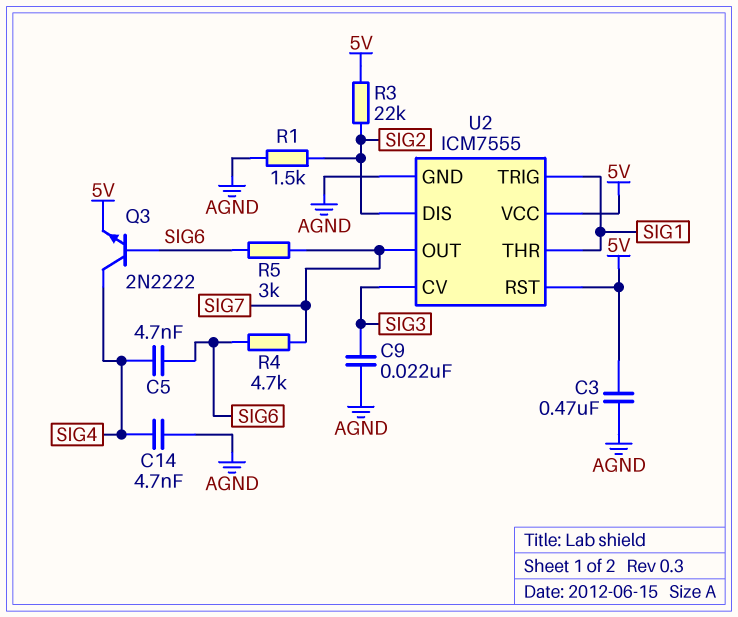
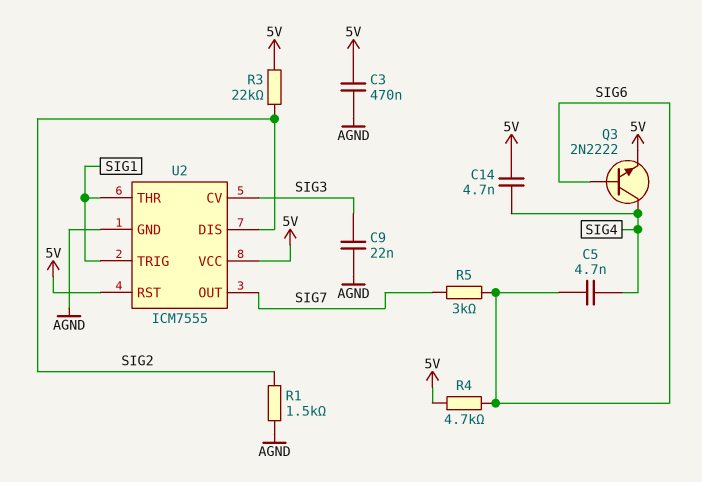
C14: 4.7nF (AGND, SIG4) -> 4.7nF (5V, SIG4)
R4: 4.7k (SIG6, SIG7) -> 4.7k (5V, SIG6)

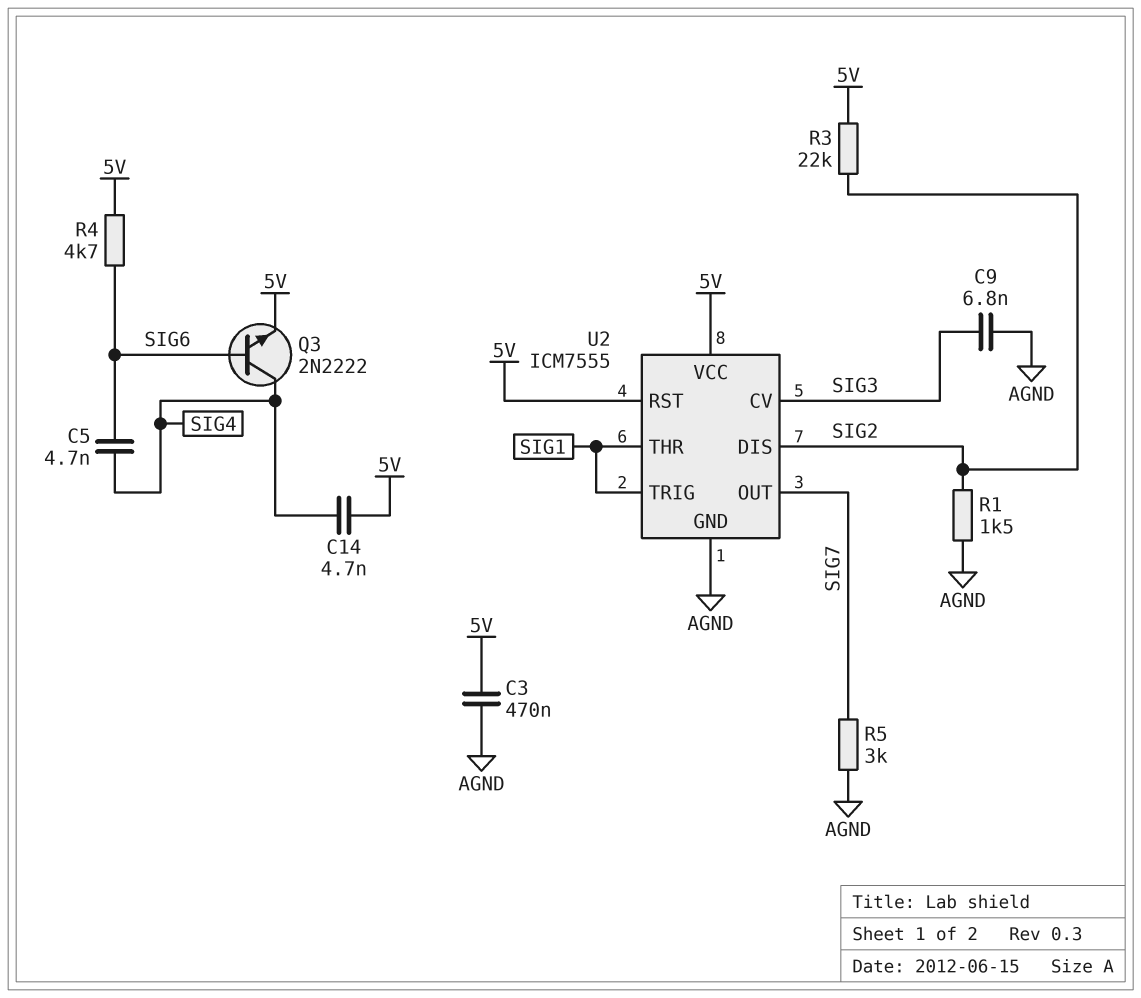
C9: 22nF (AGND, SIG3) -> 6.8nF (AGND, SIG3)
R5: 3k (SIG6, SIG7) -> 3k (AGND, SIG7)

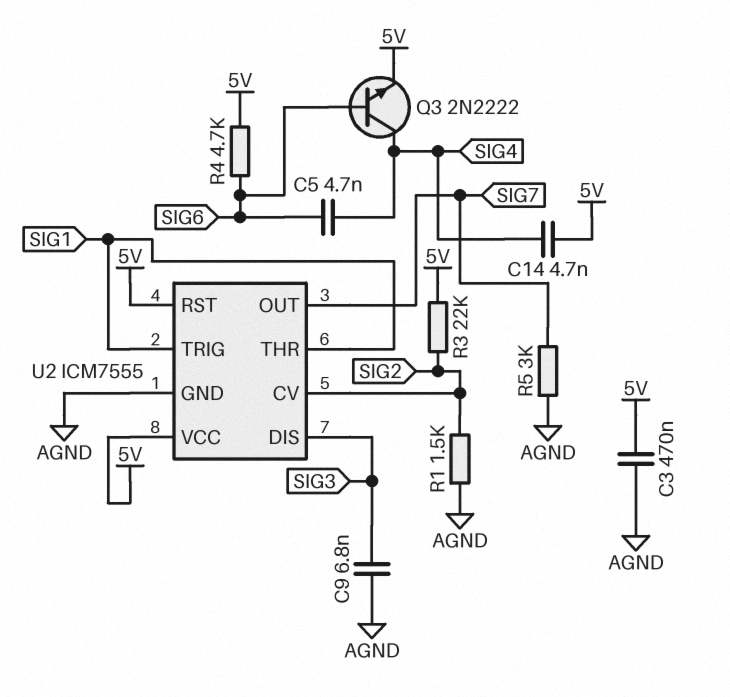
U2 pin CV: SIG3 -> SIG2
U2 pin DIS: SIG2 -> SIG3

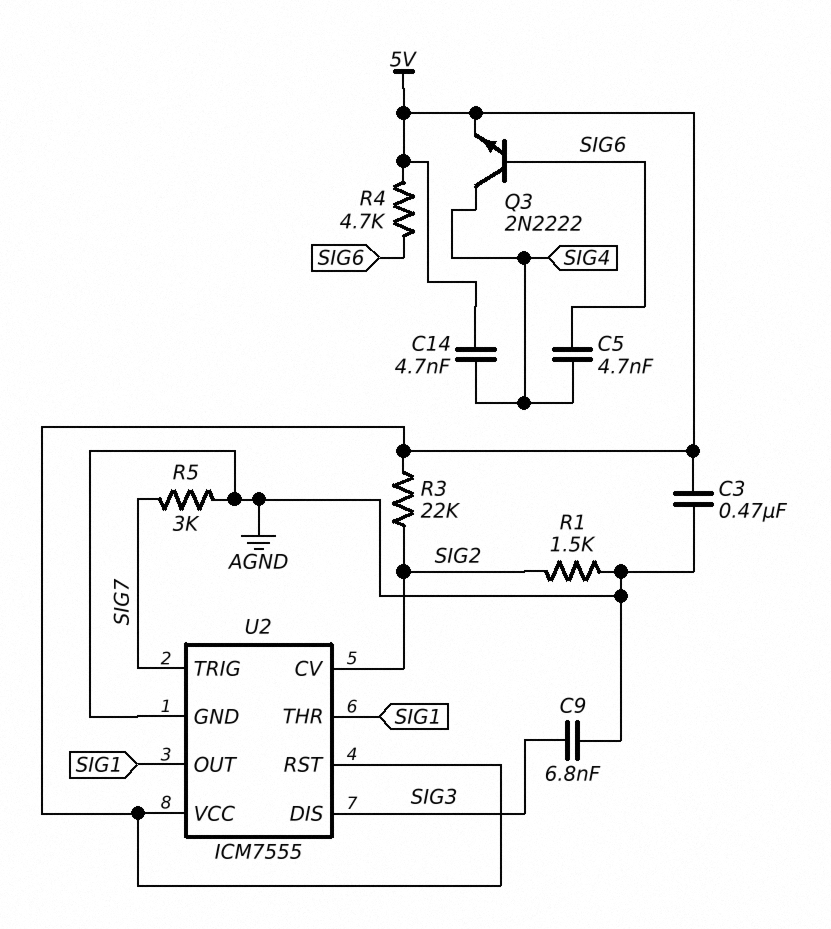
U2 pin OUT: SIG7 -> SIG1
U2 pin TRIG: SIG1 -> SIG7

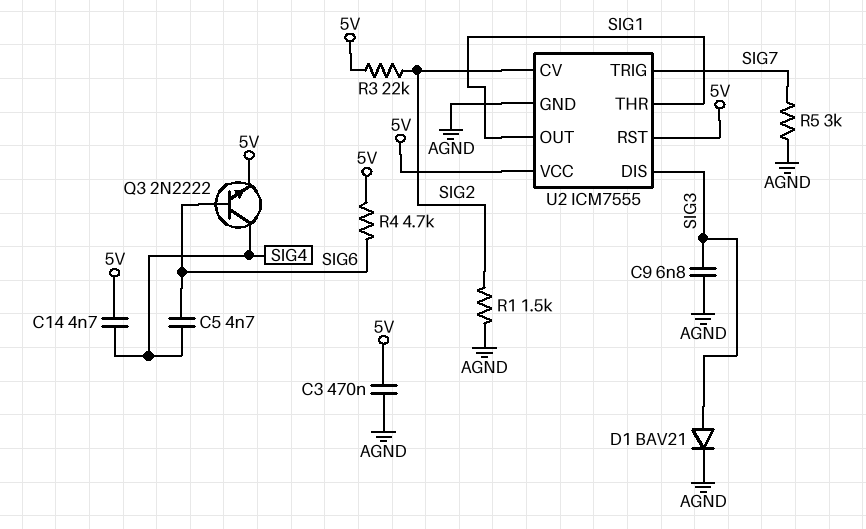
D1: none -> diode BAV21 (A SIG3, K AGND)

